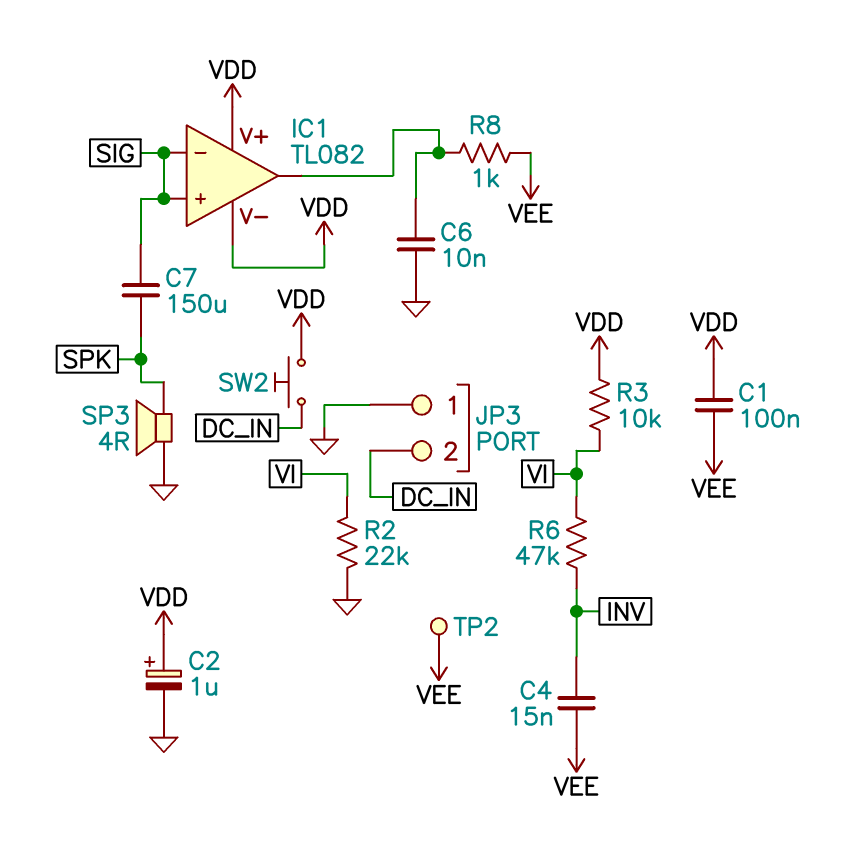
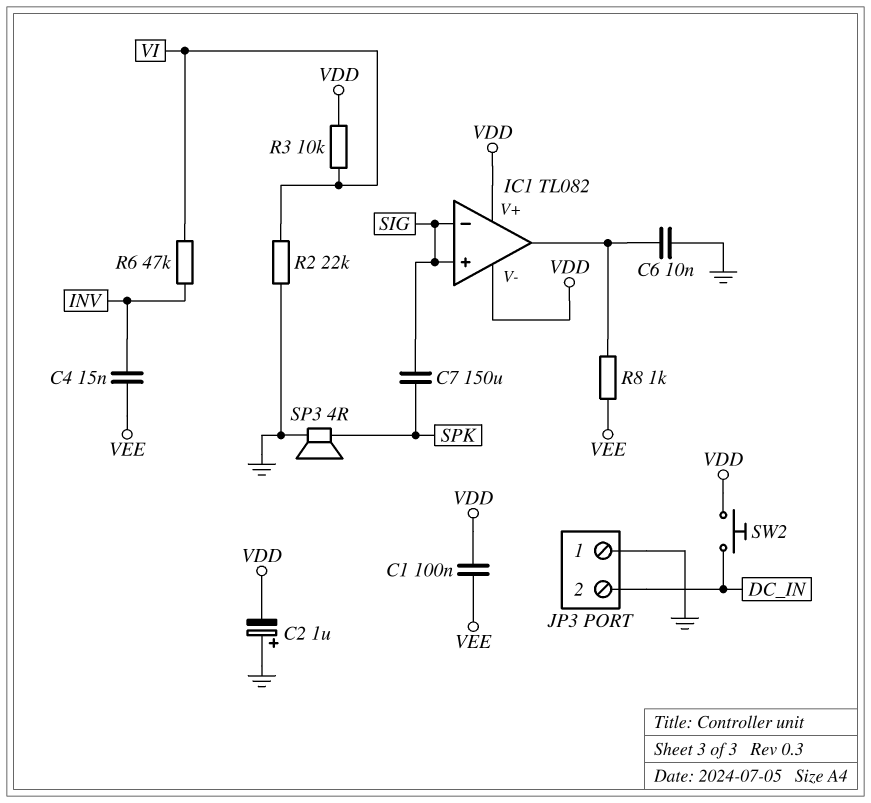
C2: 1uF (plus VDD, minus GND) -> 1uF (plus GND, minus VDD)
TP2: test point (VEE) -> none

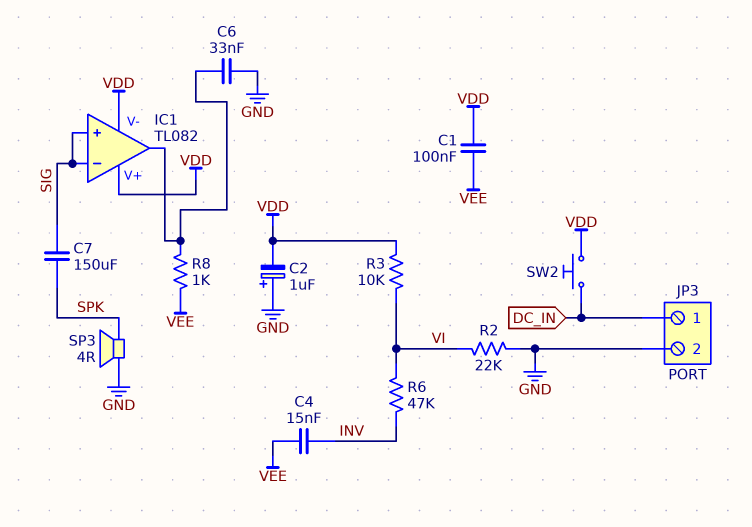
C6: 10nF (GND, IC1/out) -> 33nF (GND, IC1/out)
JP3 pin 1: GND -> DC_IN
JP3 pin 2: DC_IN -> GND

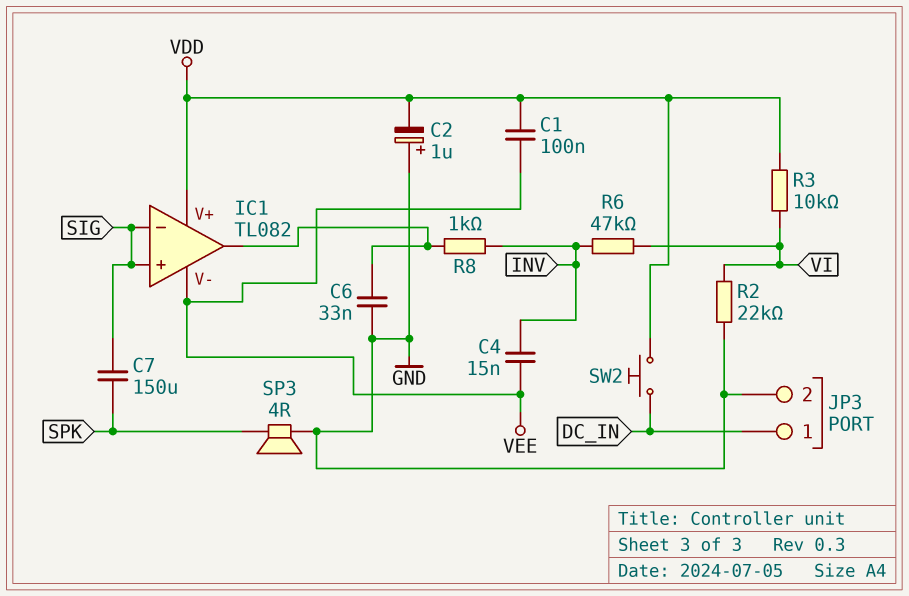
IC1 pin V-: VDD -> VEE
R8: 1k (IC1/out, VEE) -> 1k (IC1/out, INV)

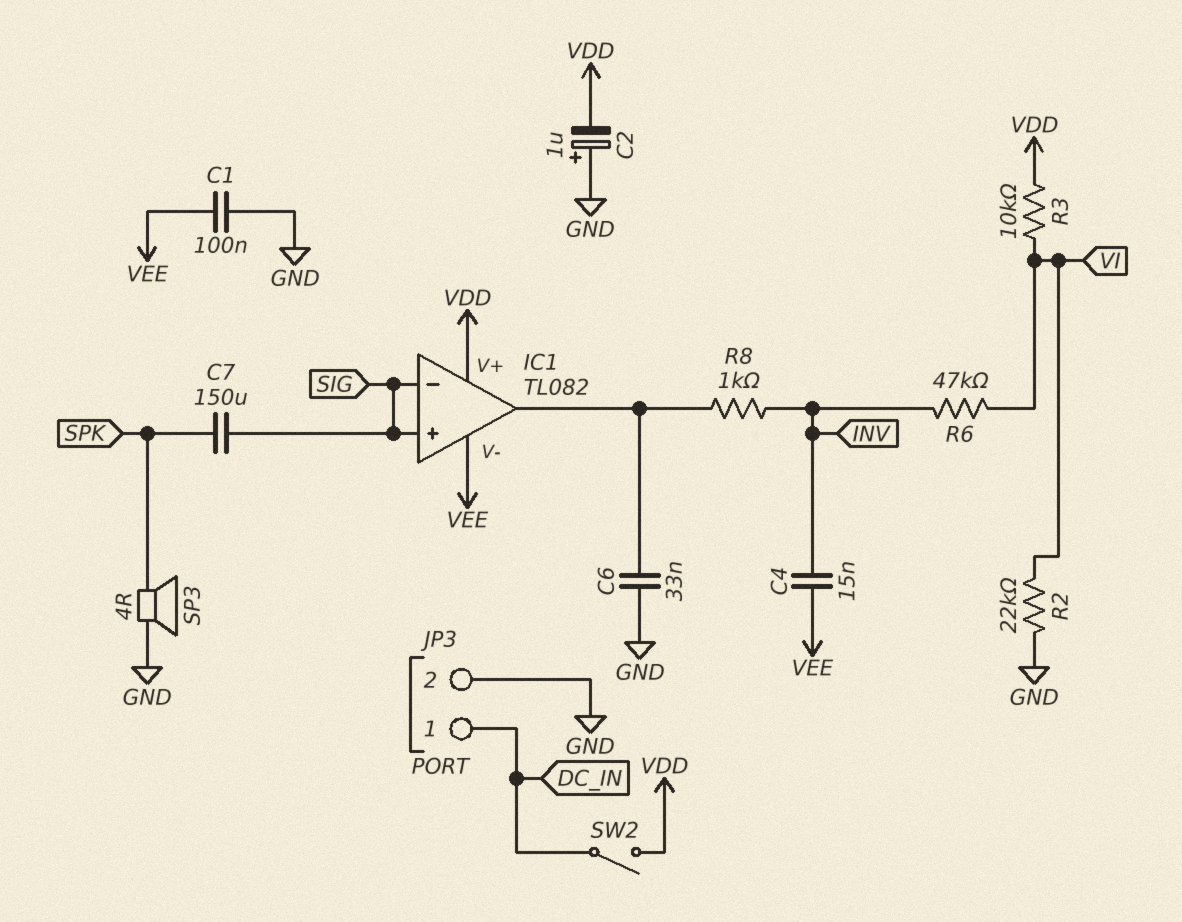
C1: 100nF (VDD, VEE) -> 100nF (GND, VEE)
SW2: button (DC_IN, VDD) -> switch (DC_IN, VDD)

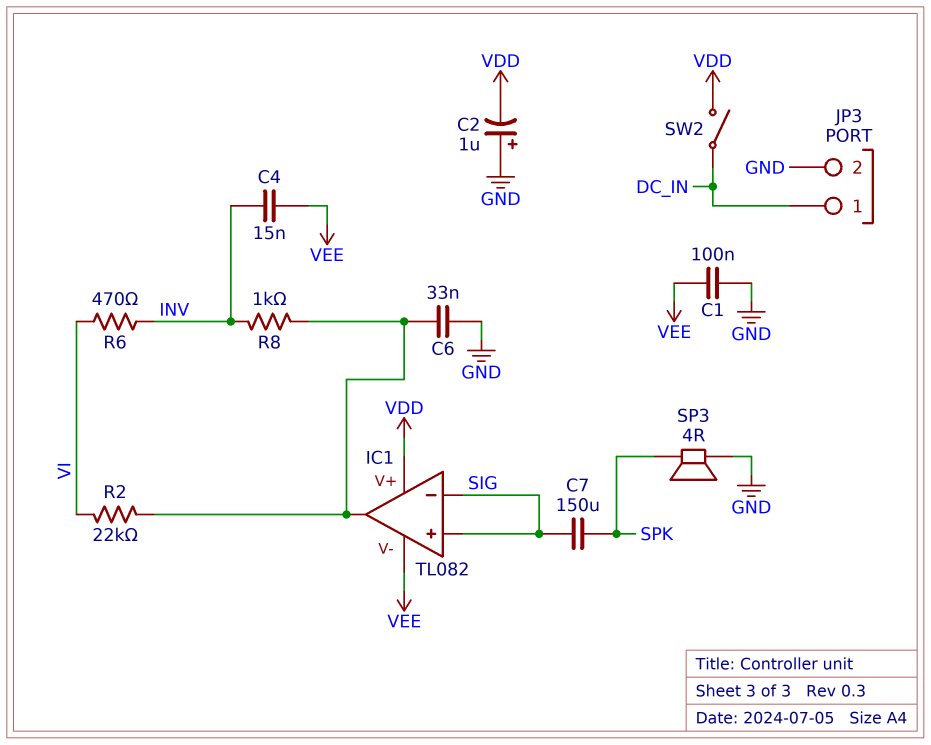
R2: 22k (GND, VI) -> 22k (IC1/out, VI)
R3: 10k (VDD, VI) -> none
R6: 47k (INV, VI) -> 470 (INV, VI)

